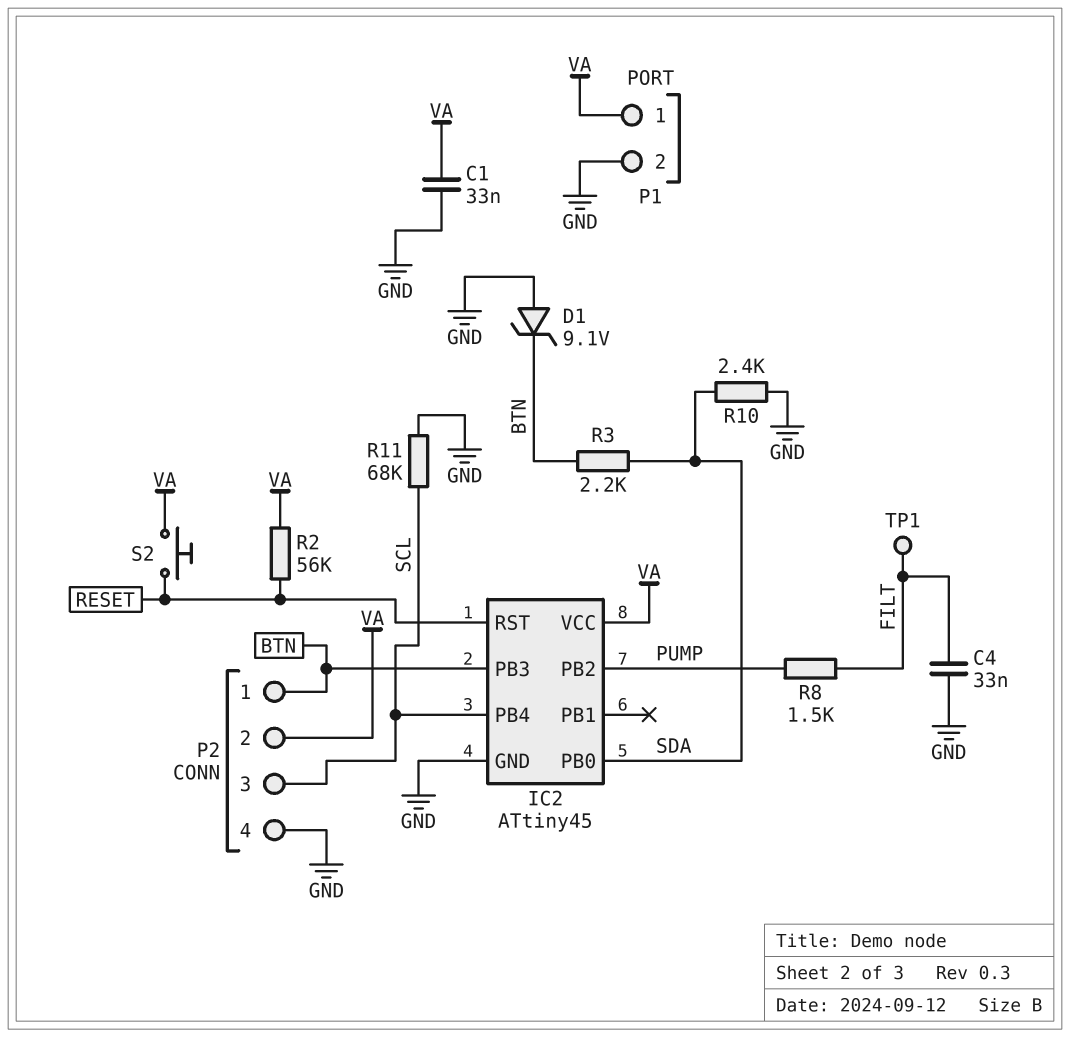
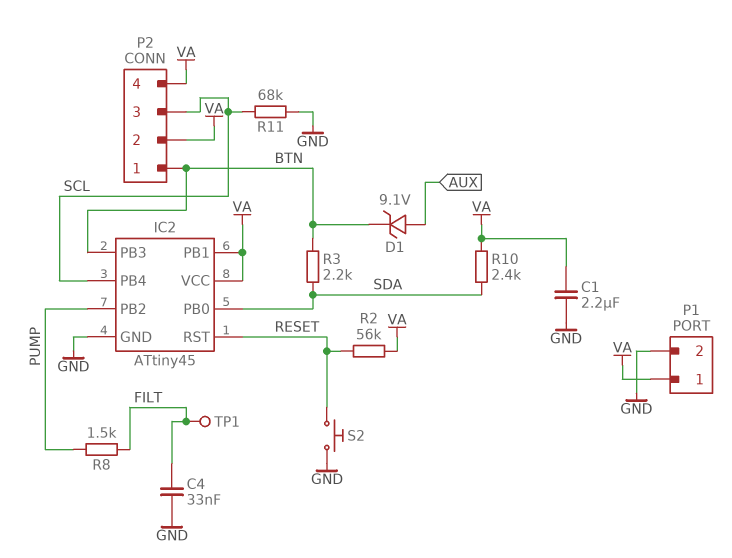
C1: 33nF (GND, VA) -> 2.2uF (GND, VA)
D1: zener 9.1V (A GND, K BTN) -> zener 9.1V (A AUX, K BTN)
IC2 pin PB1: none -> VA
P2 pin 4: GND -> VA
R10: 2.4k (GND, SDA) -> 2.4k (SDA, VA)
S2: button (RESET, VA) -> button (GND, RESET)

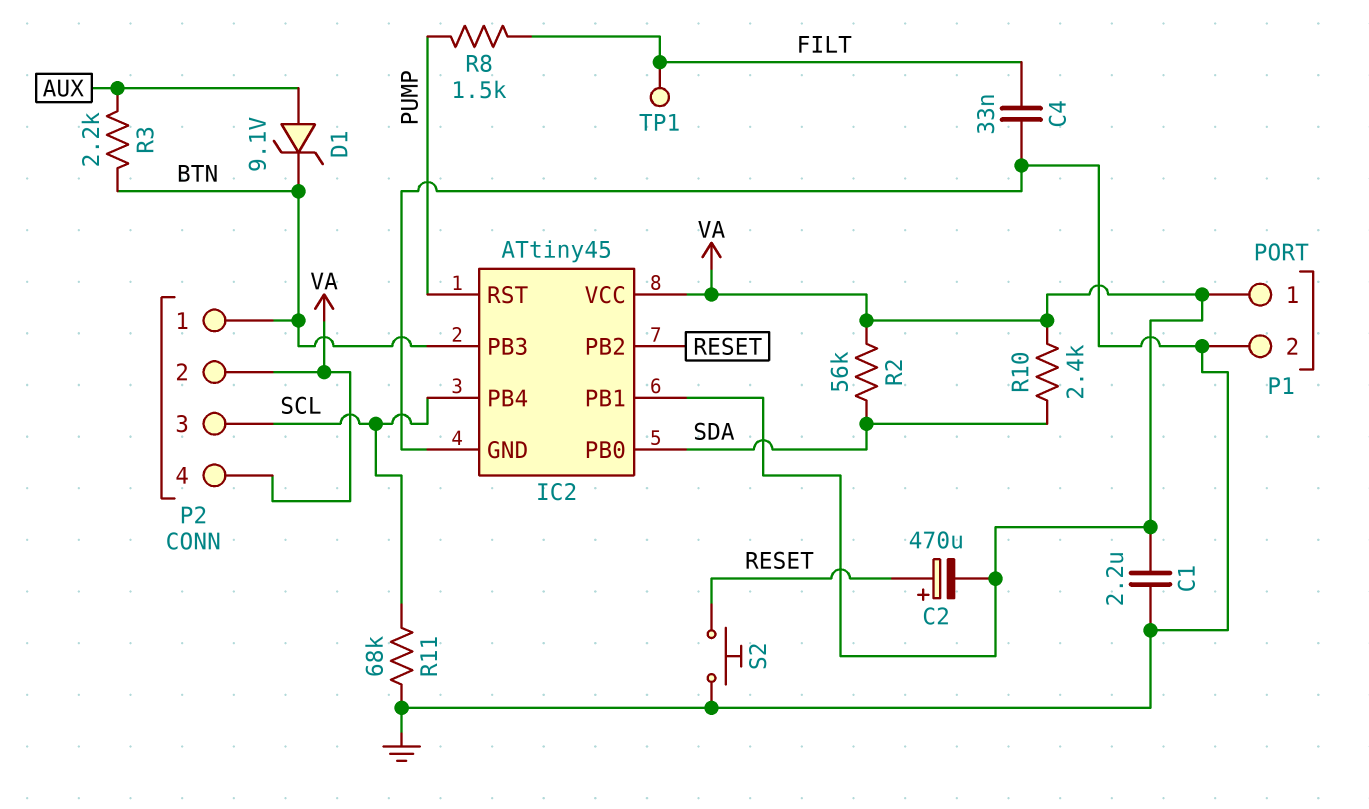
C2: none -> 470uF (plus RESET, minus VA)
IC2 pin PB2: PUMP -> RESET
IC2 pin RST: RESET -> PUMP
R2: 56k (RESET, VA) -> 56k (SDA, VA)
R3: 2.2k (BTN, SDA) -> 2.2k (AUX, BTN)

